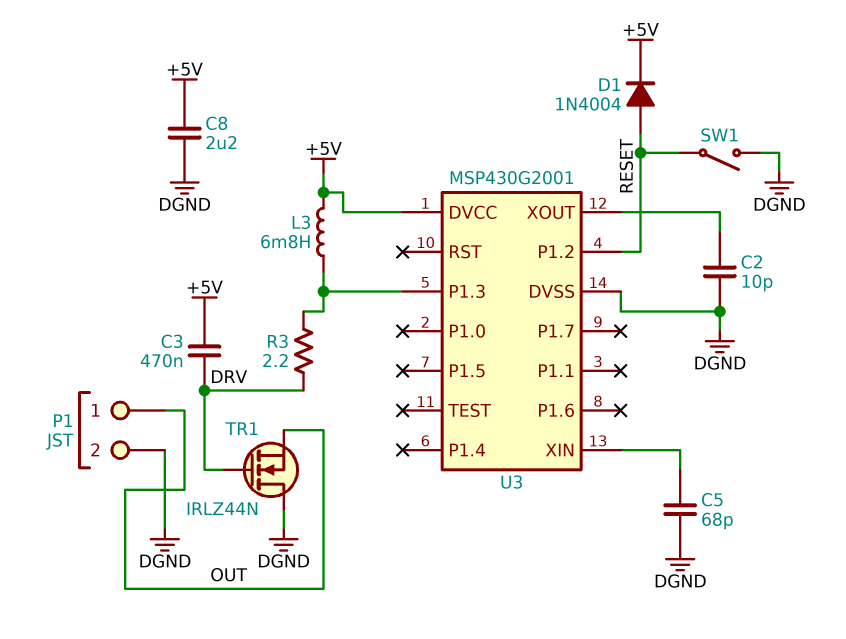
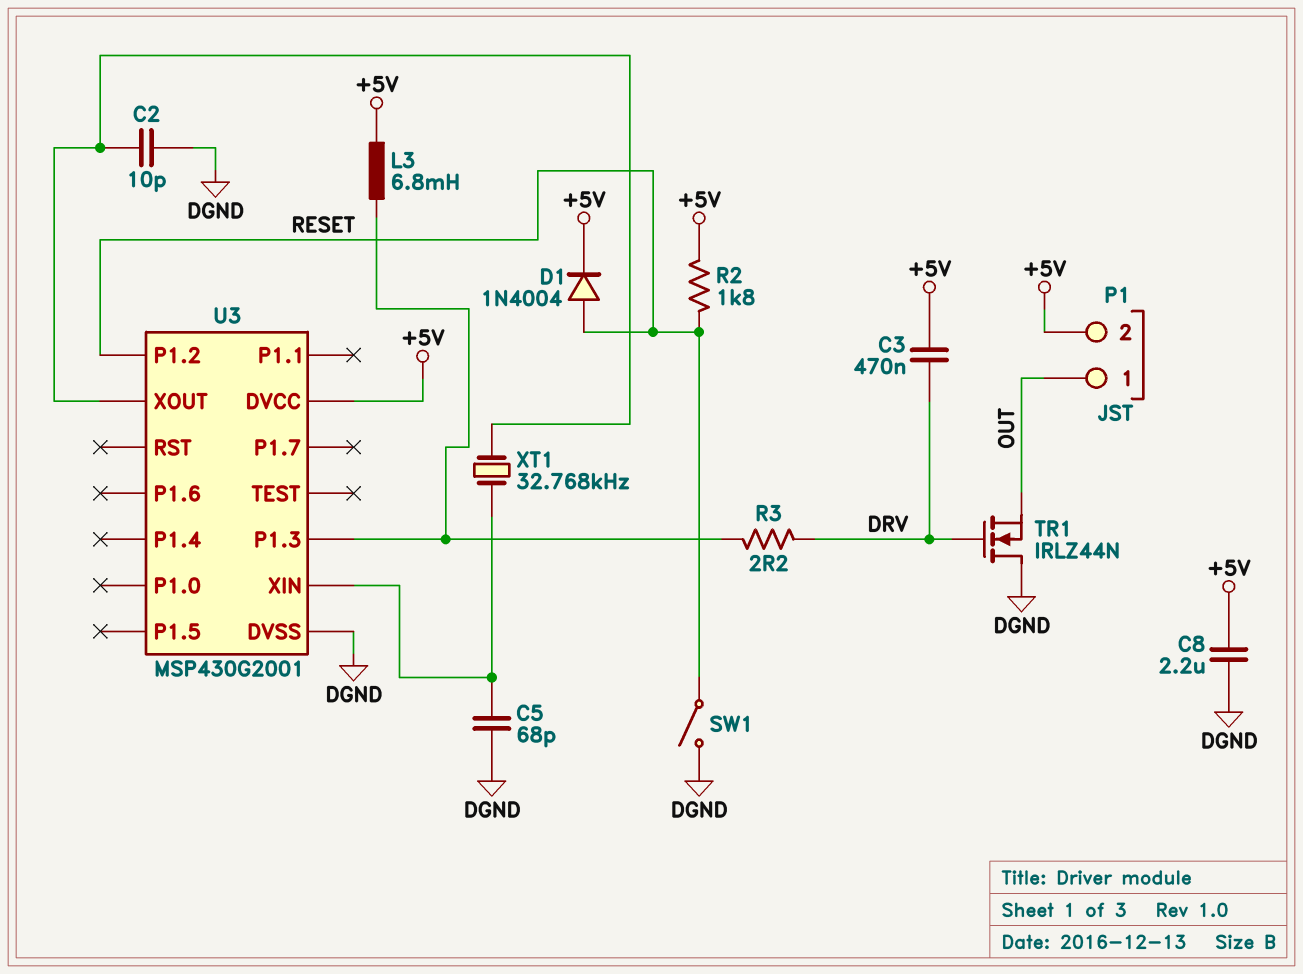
P1 pin 2: DGND -> +5V
R2: none -> 1.8k (+5V, RESET)
XT1: none -> 32.768kHz (U3/XIN, U3/XOUT)

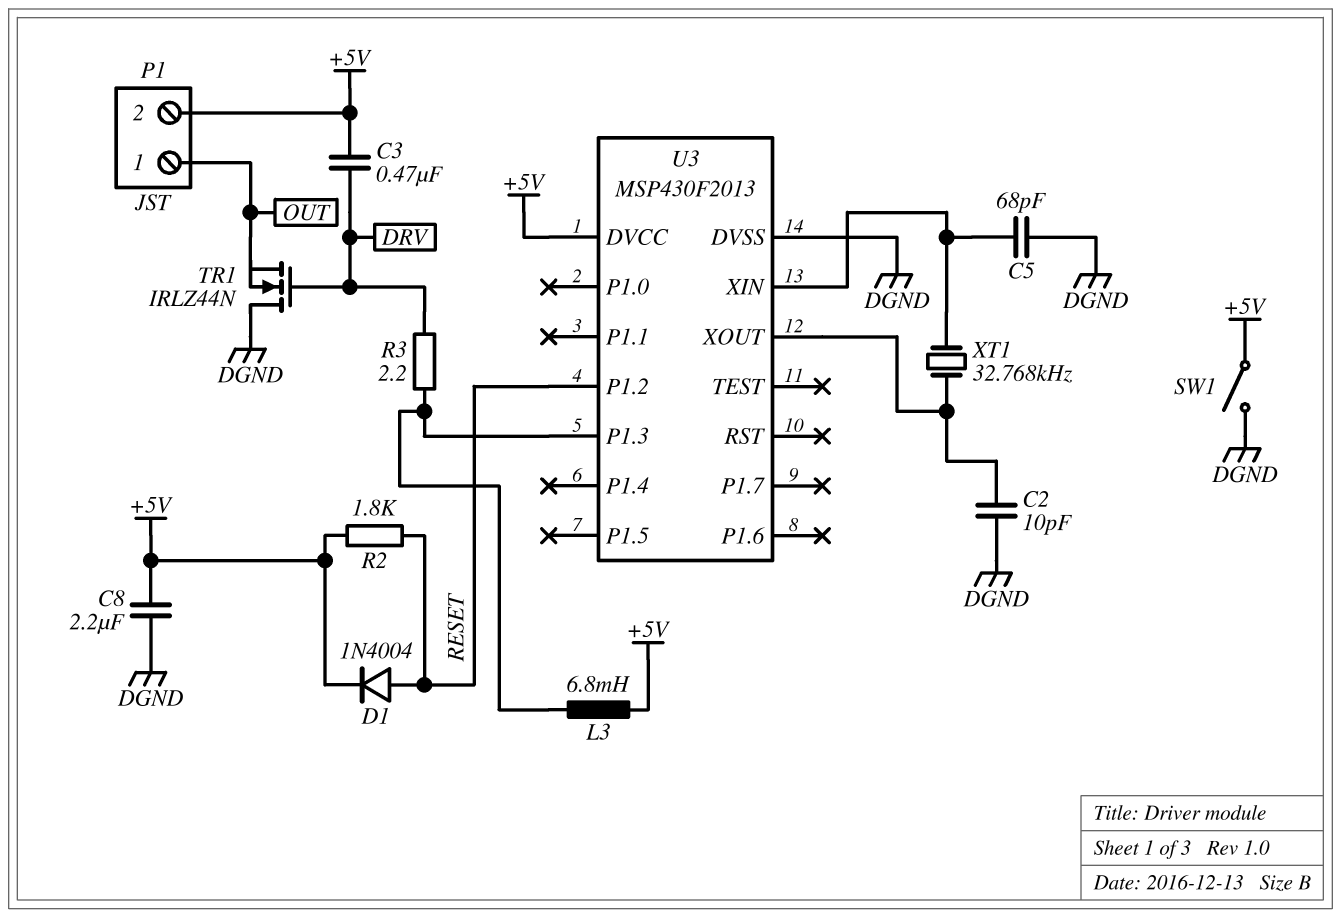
SW1: switch (DGND, RESET) -> switch (+5V, DGND)
U3: MSP430G2001 -> MSP430F2013

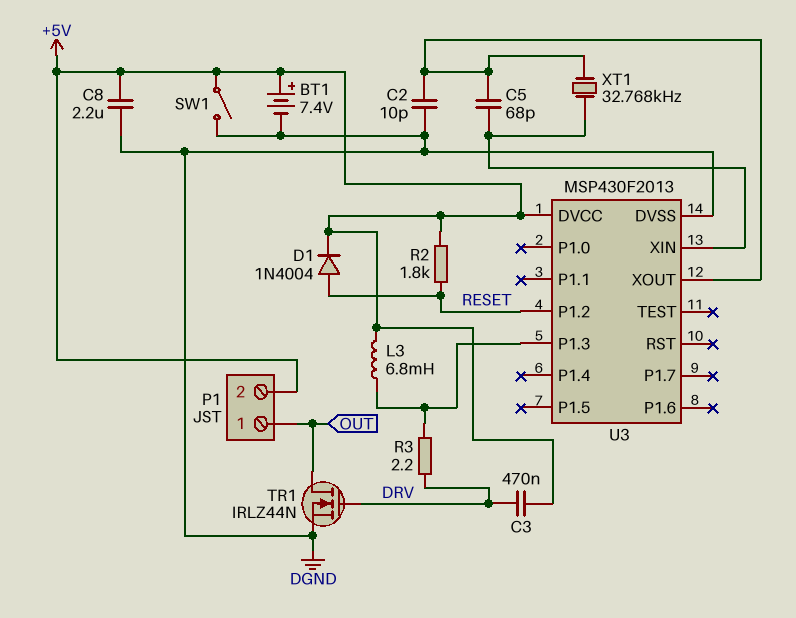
BT1: none -> 7.4V (plus +5V, minus DGND)
C5: 68pF (DGND, U3/XIN) -> 68pF (U3/XIN, U3/XOUT)
TR1: NMOS IRLZ44N (G DRV, D DGND, S OUT) -> NMOS IRLZ44N (G DRV, D OUT, S DGND)

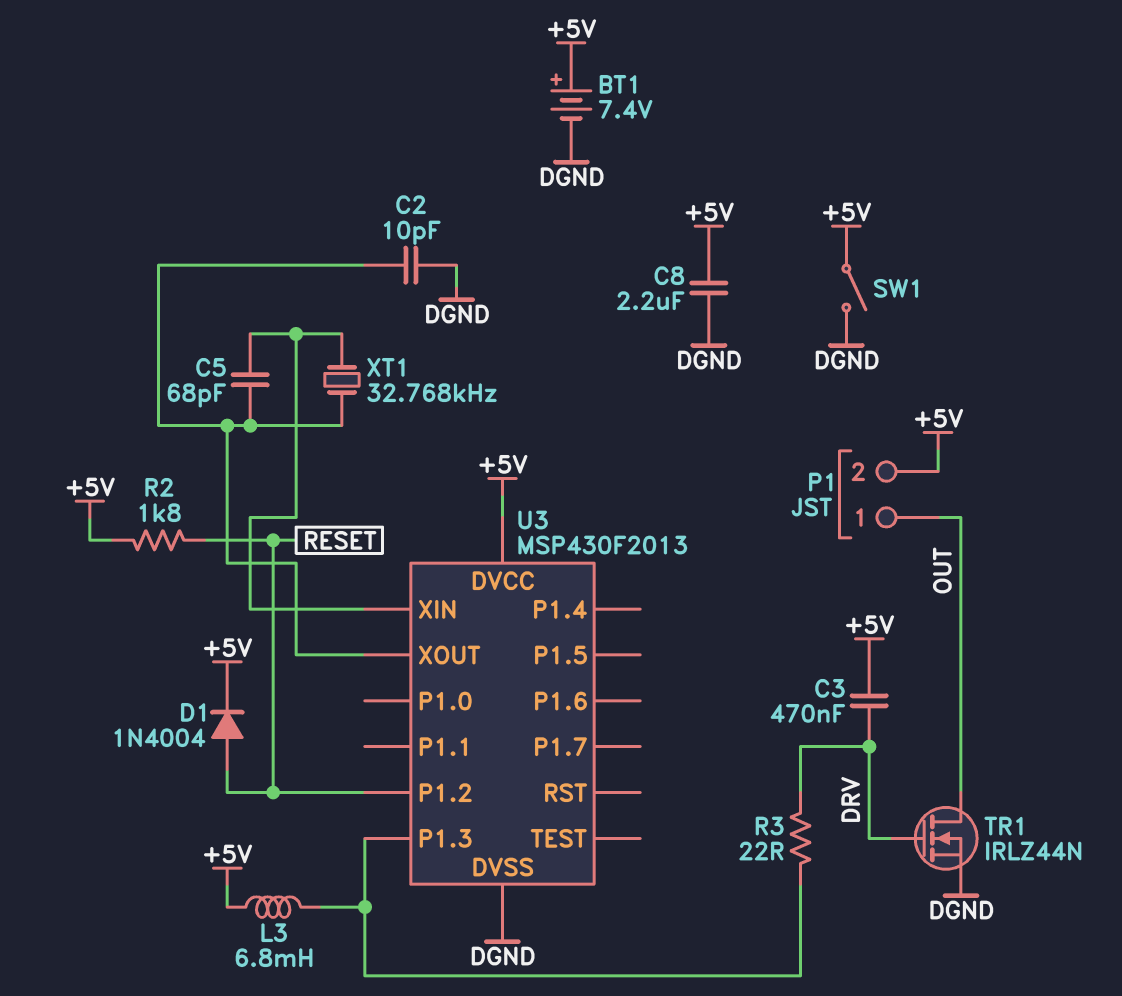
R3: 2.2 (DRV, U3/P1.3) -> 22 (DRV, U3/P1.3)

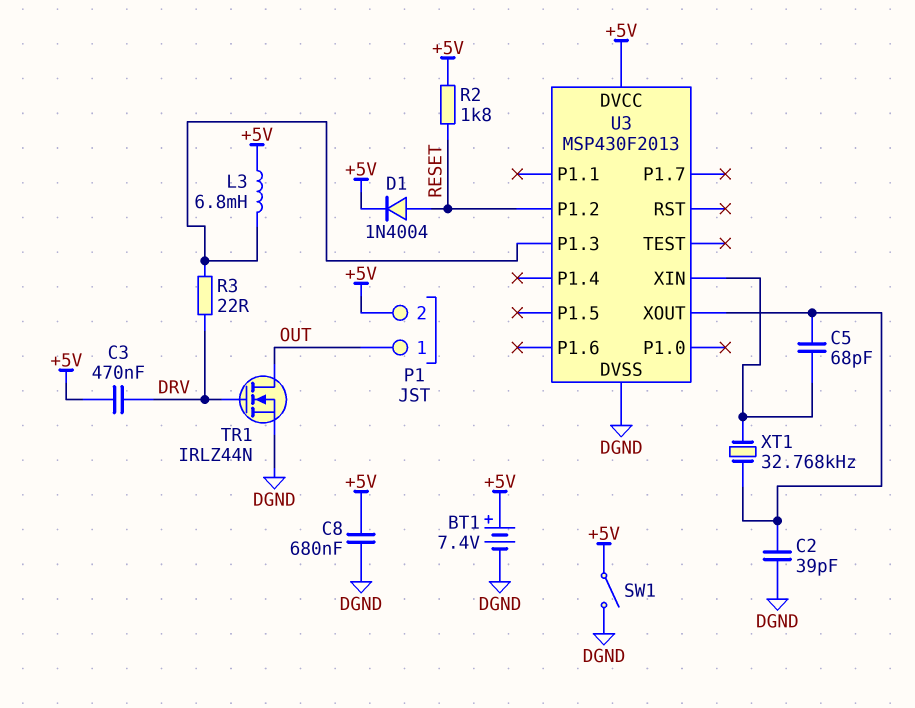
C2: 10pF (DGND, U3/XOUT) -> 39pF (DGND, U3/XOUT)
C8: 2.2uF (+5V, DGND) -> 680nF (+5V, DGND)

